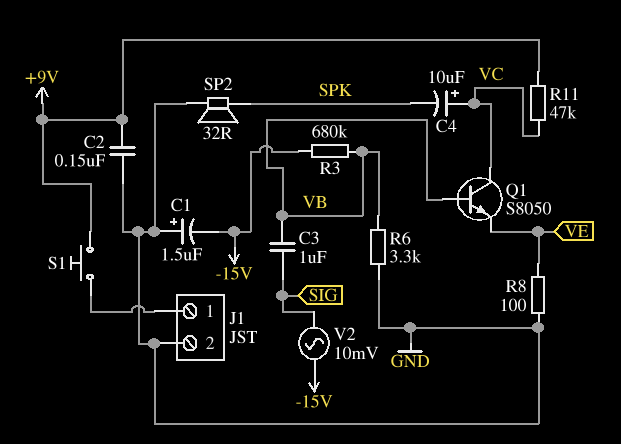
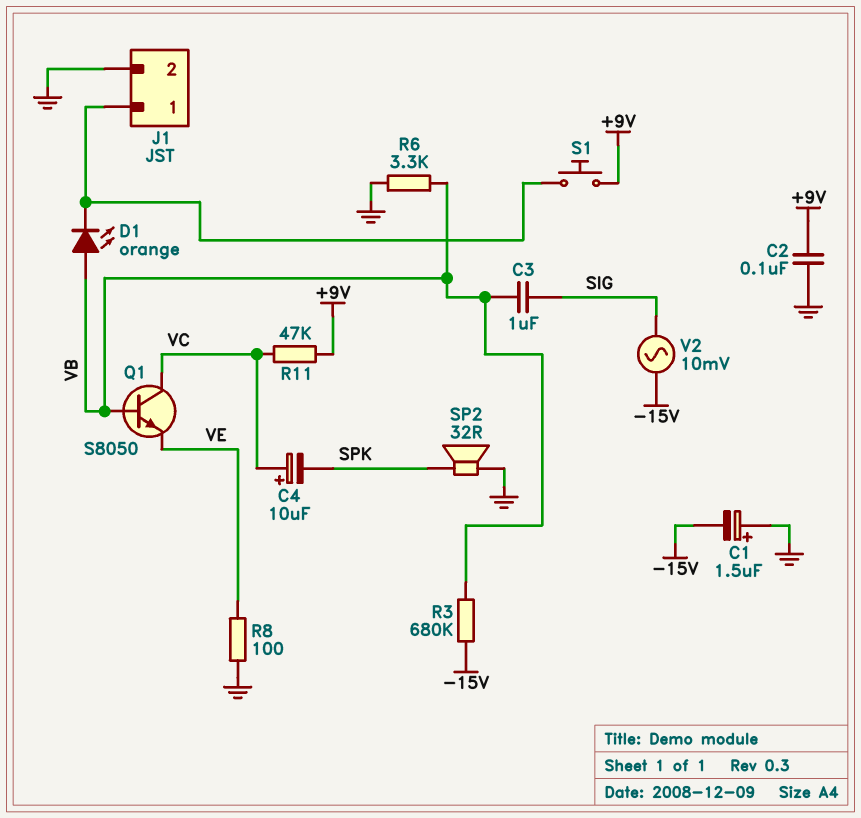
C2: 150nF (+9V, GND) -> 100nF (+9V, GND)
D1: none -> LED orange (A VB, K J1/1)

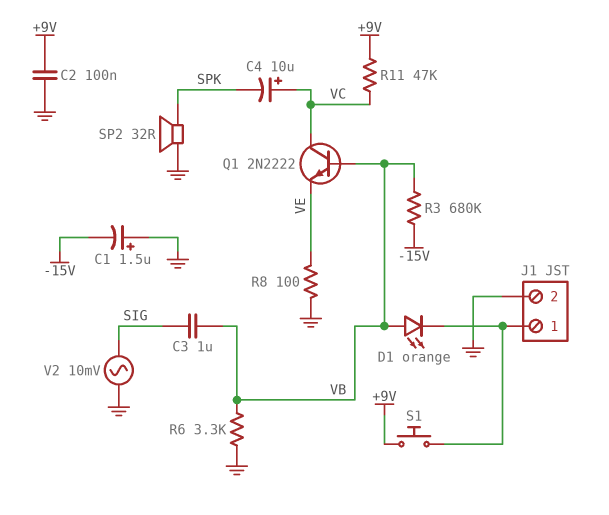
Q1: NPN S8050 (B VB, C VC, E VE) -> NPN 2N2222 (B VB, C VC, E VE)
V2: AC 10mV (-15V, SIG) -> AC 10mV (GND, SIG)

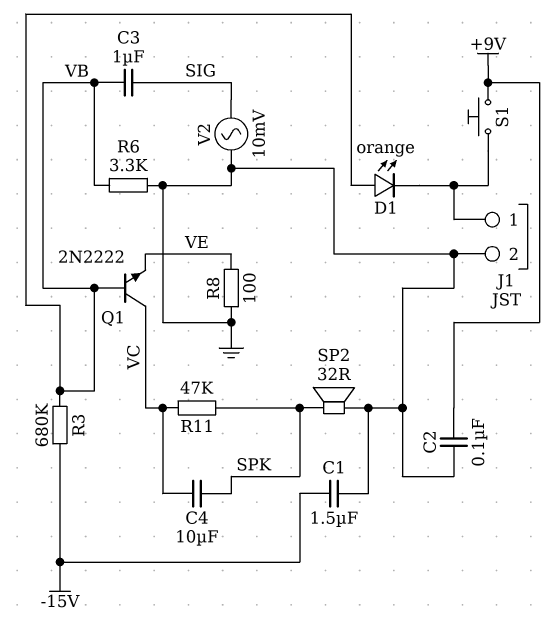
C1: 1.5uF (plus GND, minus -15V) -> 1.5uF (-15V, GND)
C4: 10uF (plus VC, minus SPK) -> 10uF (SPK, VC)
R11: 47k (+9V, VC) -> 47k (SPK, VC)

